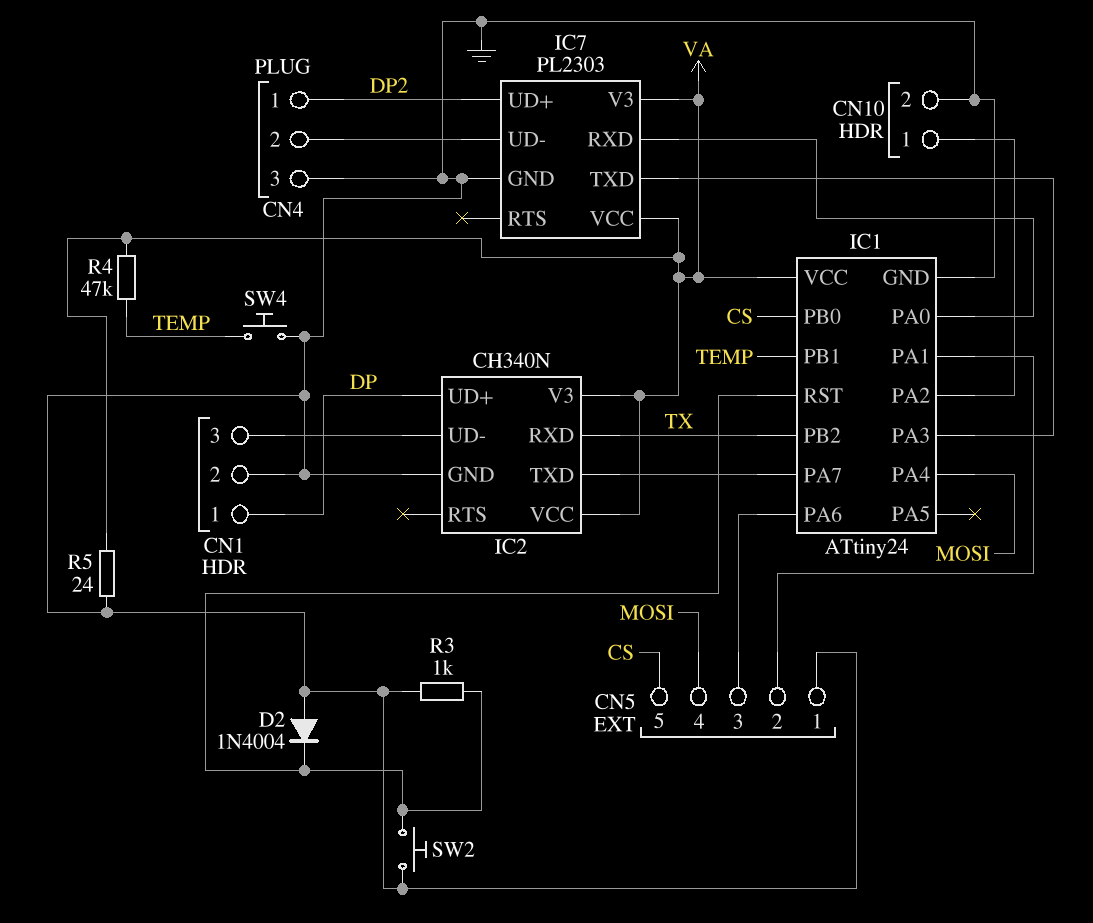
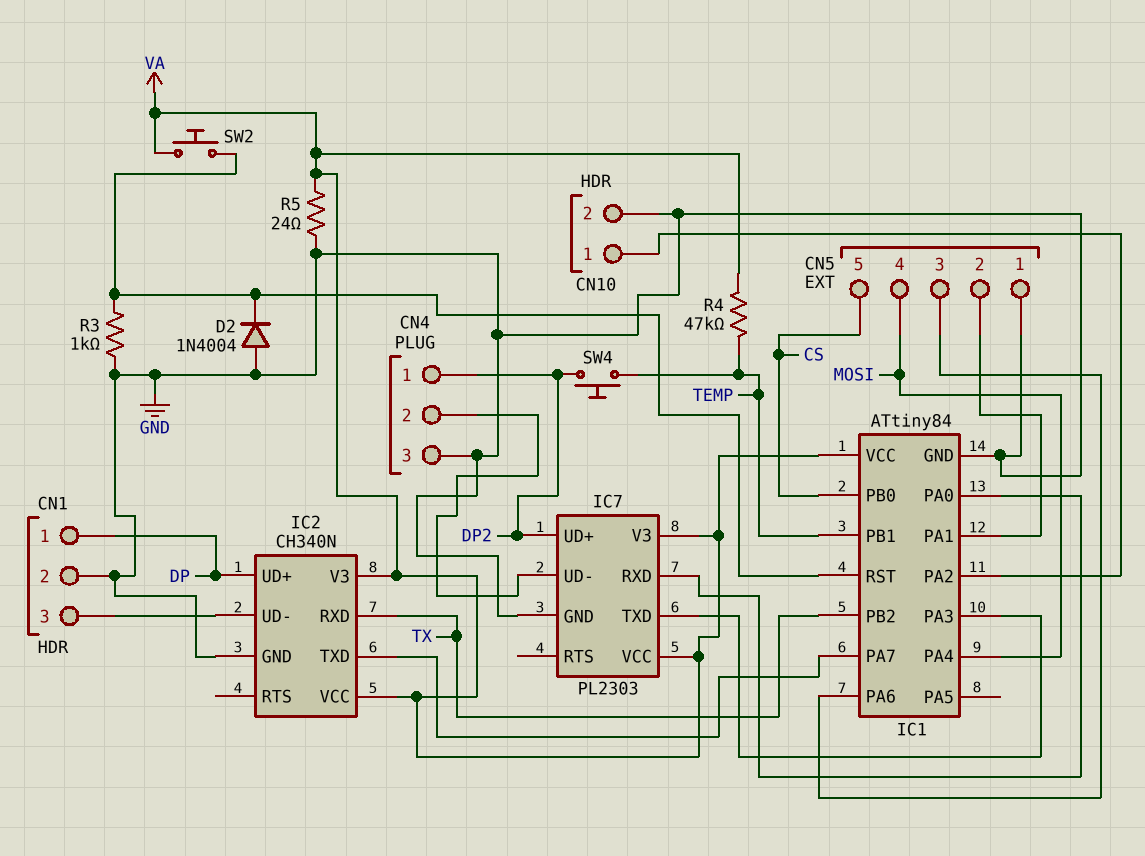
IC1: ATtiny24 -> ATtiny84
SW2: button (GND, IC1/RST) -> button (IC1/RST, VA)
SW4: button (GND, TEMP) -> button (DP2, TEMP)

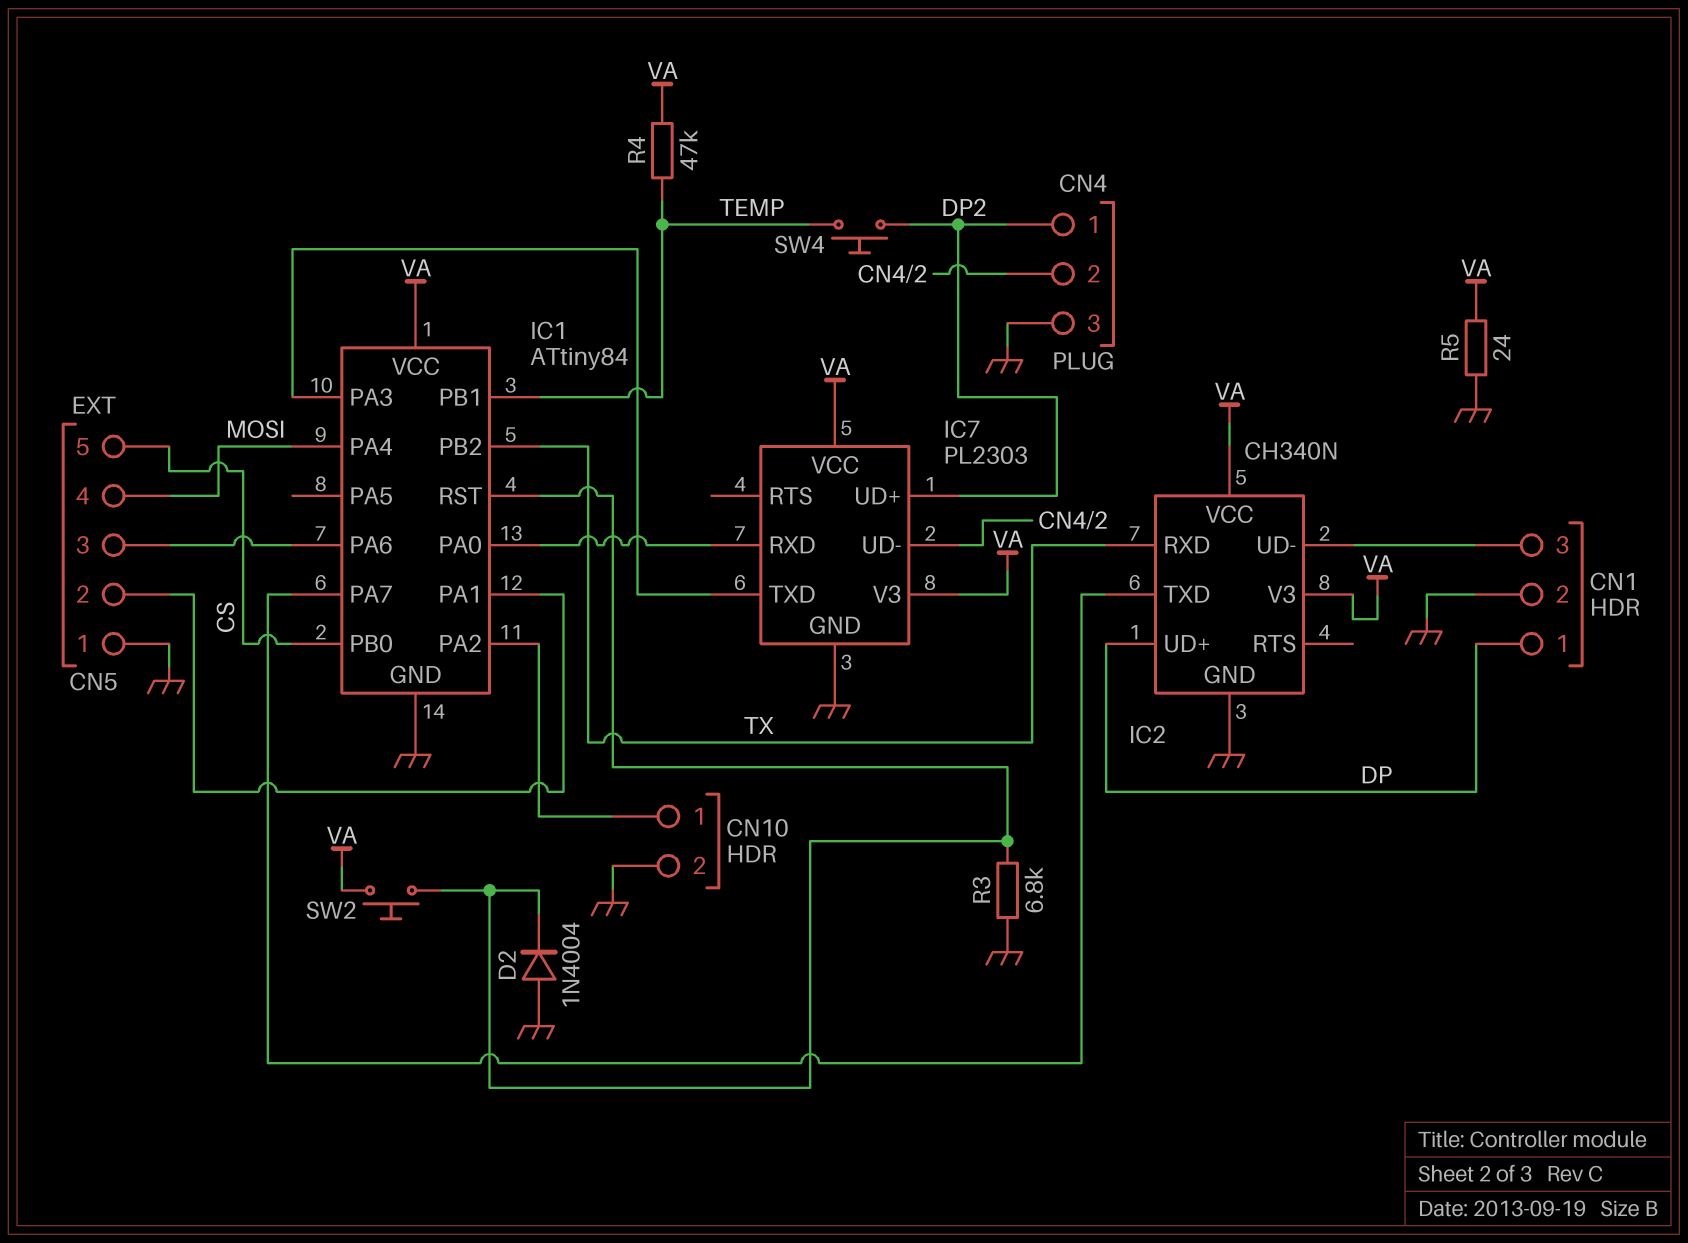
R3: 1k (GND, IC1/RST) -> 6.8k (GND, IC1/RST)

